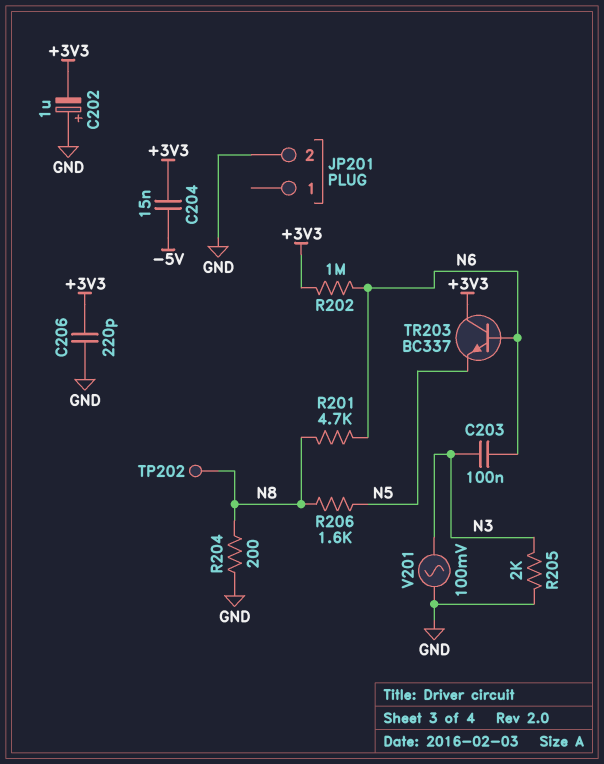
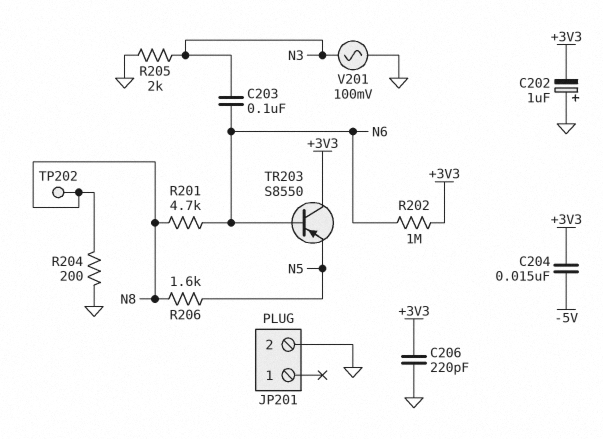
TR203: NPN BC337 (B N6, C +3V3, E N5) -> PNP S8550 (B N6, C +3V3, E N5)

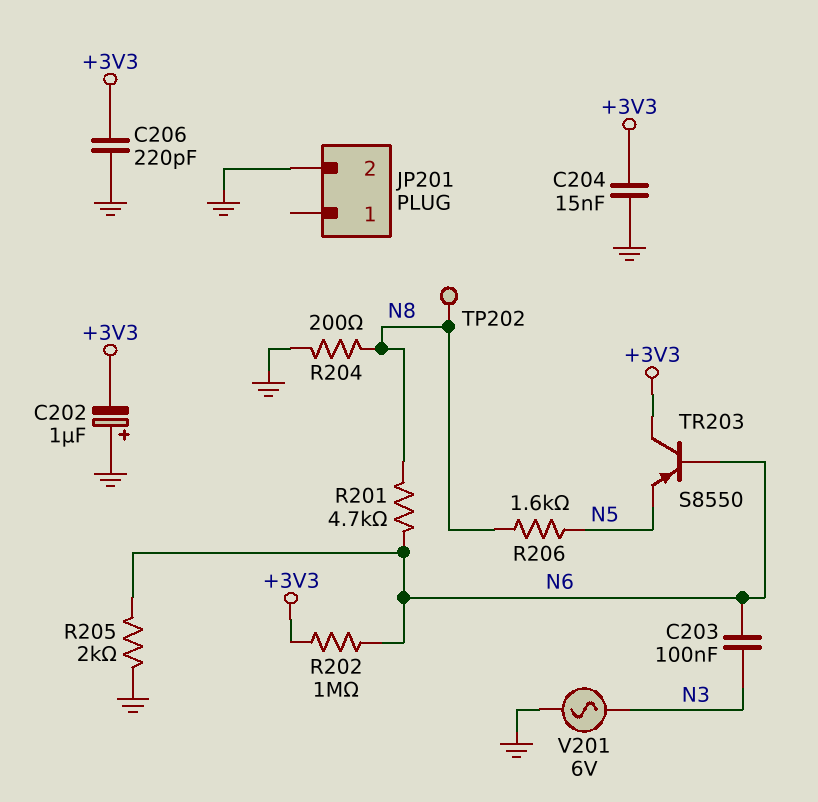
C204: 15nF (+3V3, -5V) -> 15nF (+3V3, GND)
R205: 2k (GND, N3) -> 2k (GND, N6)
V201: AC 100mV (GND, N3) -> AC 6V (GND, N3)

